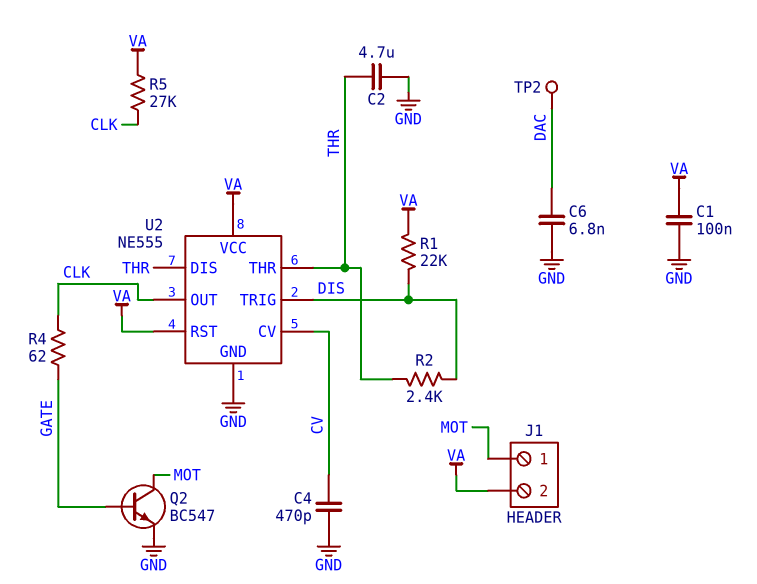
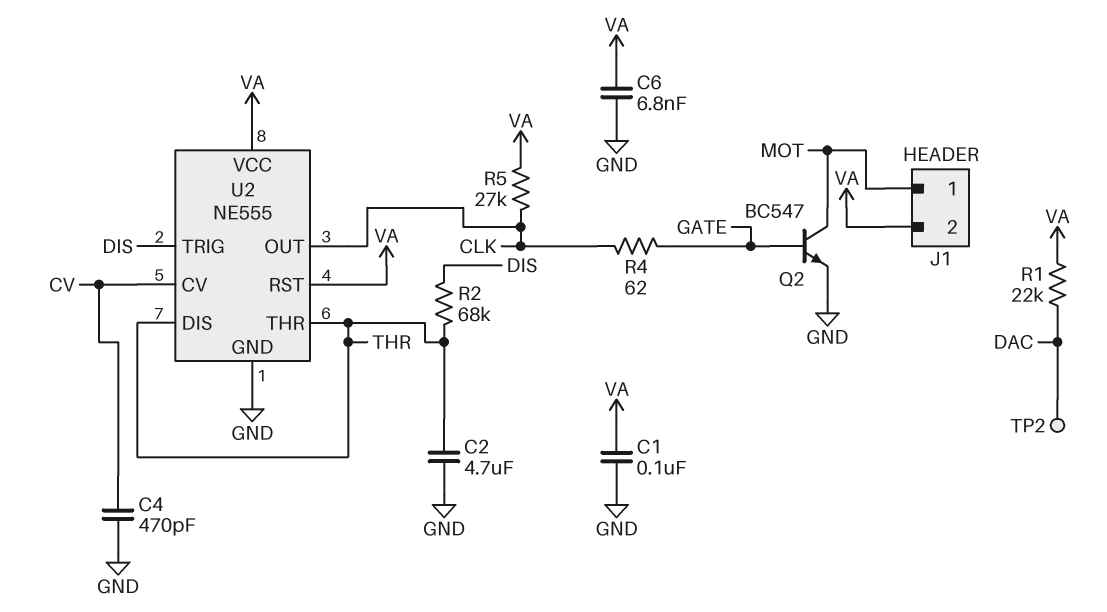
C6: 6.8nF (DAC, GND) -> 6.8nF (GND, VA)
R1: 22k (DIS, VA) -> 22k (DAC, VA)
R2: 2.4k (DIS, THR) -> 68k (DIS, THR)

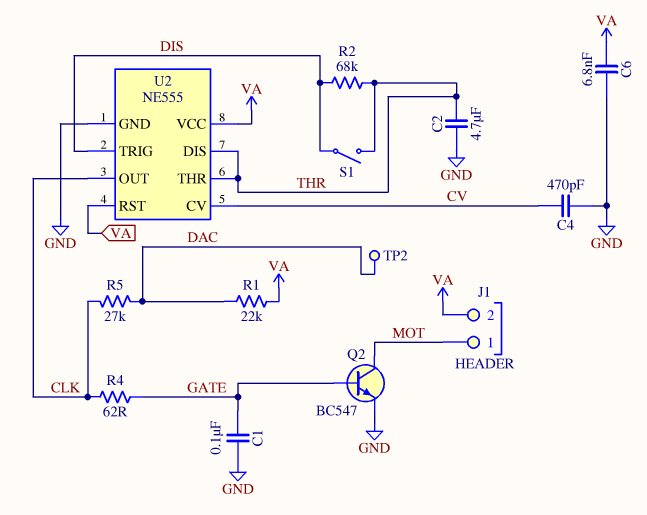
C1: 100nF (GND, VA) -> 100nF (GATE, GND)
R5: 27k (CLK, VA) -> 27k (CLK, DAC)
S1: none -> switch (DIS, THR)

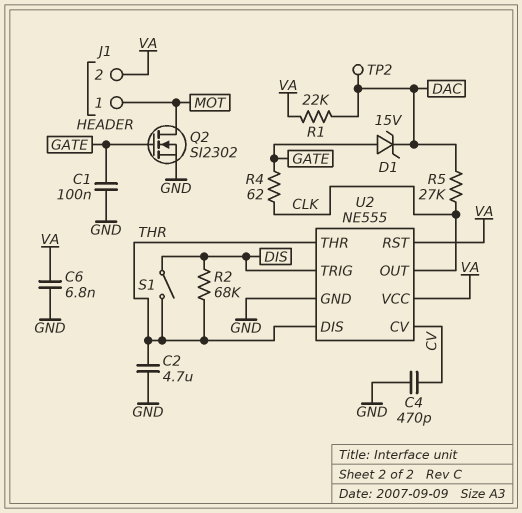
D1: none -> zener 15V (A GATE, K DAC)
Q2: NPN BC547 (B GATE, C MOT, E GND) -> NMOS SI2302 (G GATE, D MOT, S GND)

